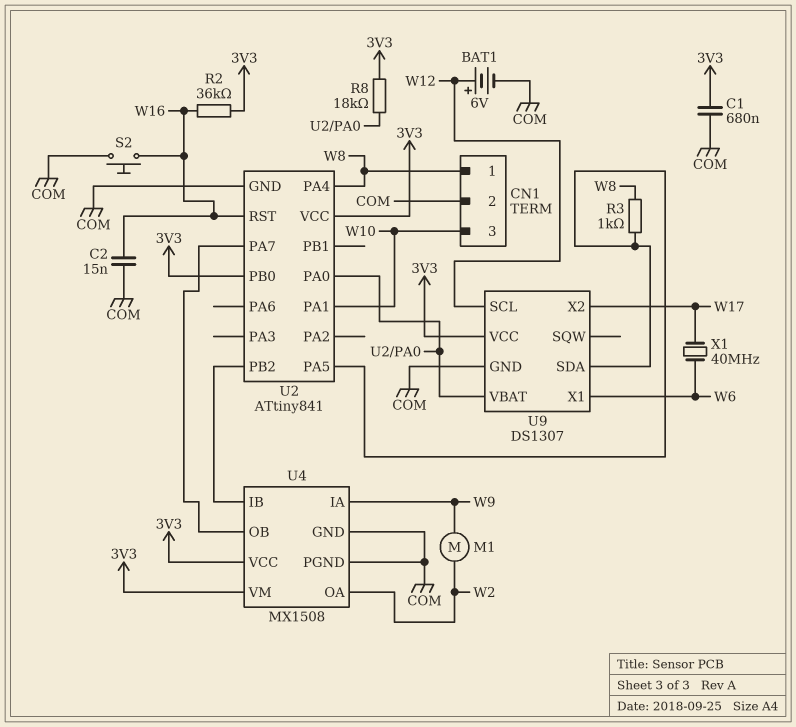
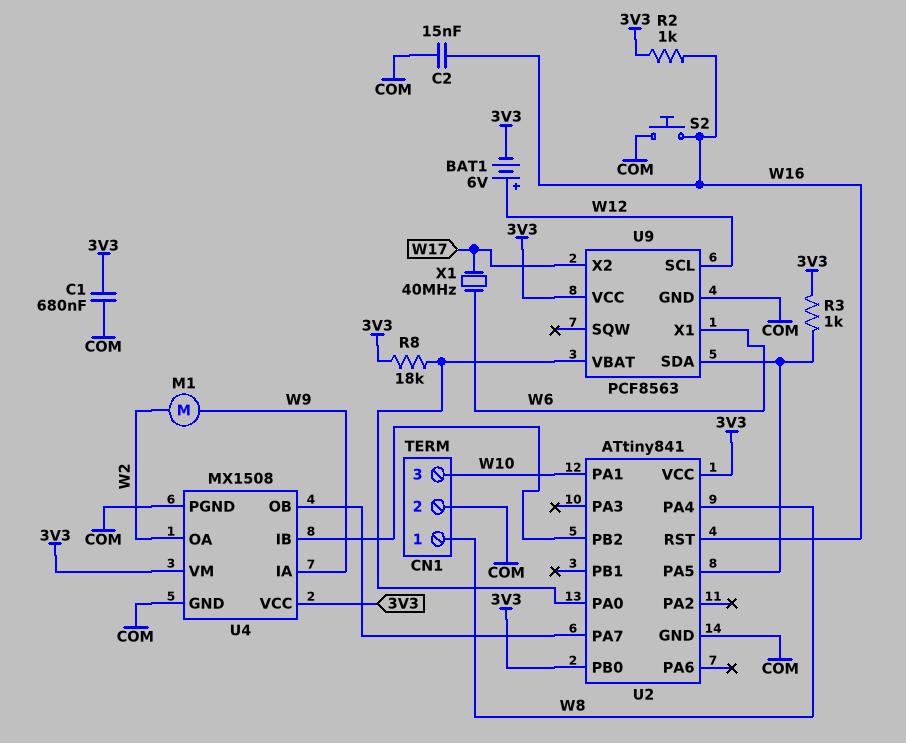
BAT1: 6V (plus W12, minus COM) -> 6V (plus W12, minus 3V3)
R2: 36k (3V3, W16) -> 1k (3V3, W16)
R3: 1k (U2/PA5, W8) -> 1k (3V3, U2/PA5)
U9: DS1307 -> PCF8563

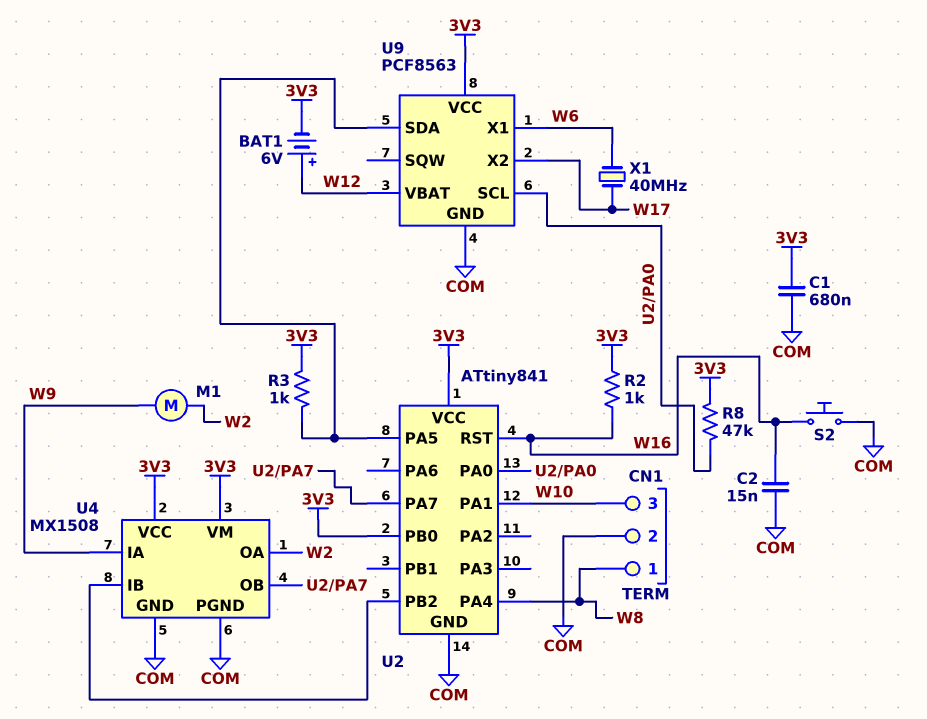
R8: 18k (3V3, U2/PA0) -> 47k (3V3, U2/PA0)
U9 pin SCL: W12 -> U2/PA0
U9 pin VBAT: U2/PA0 -> W12

